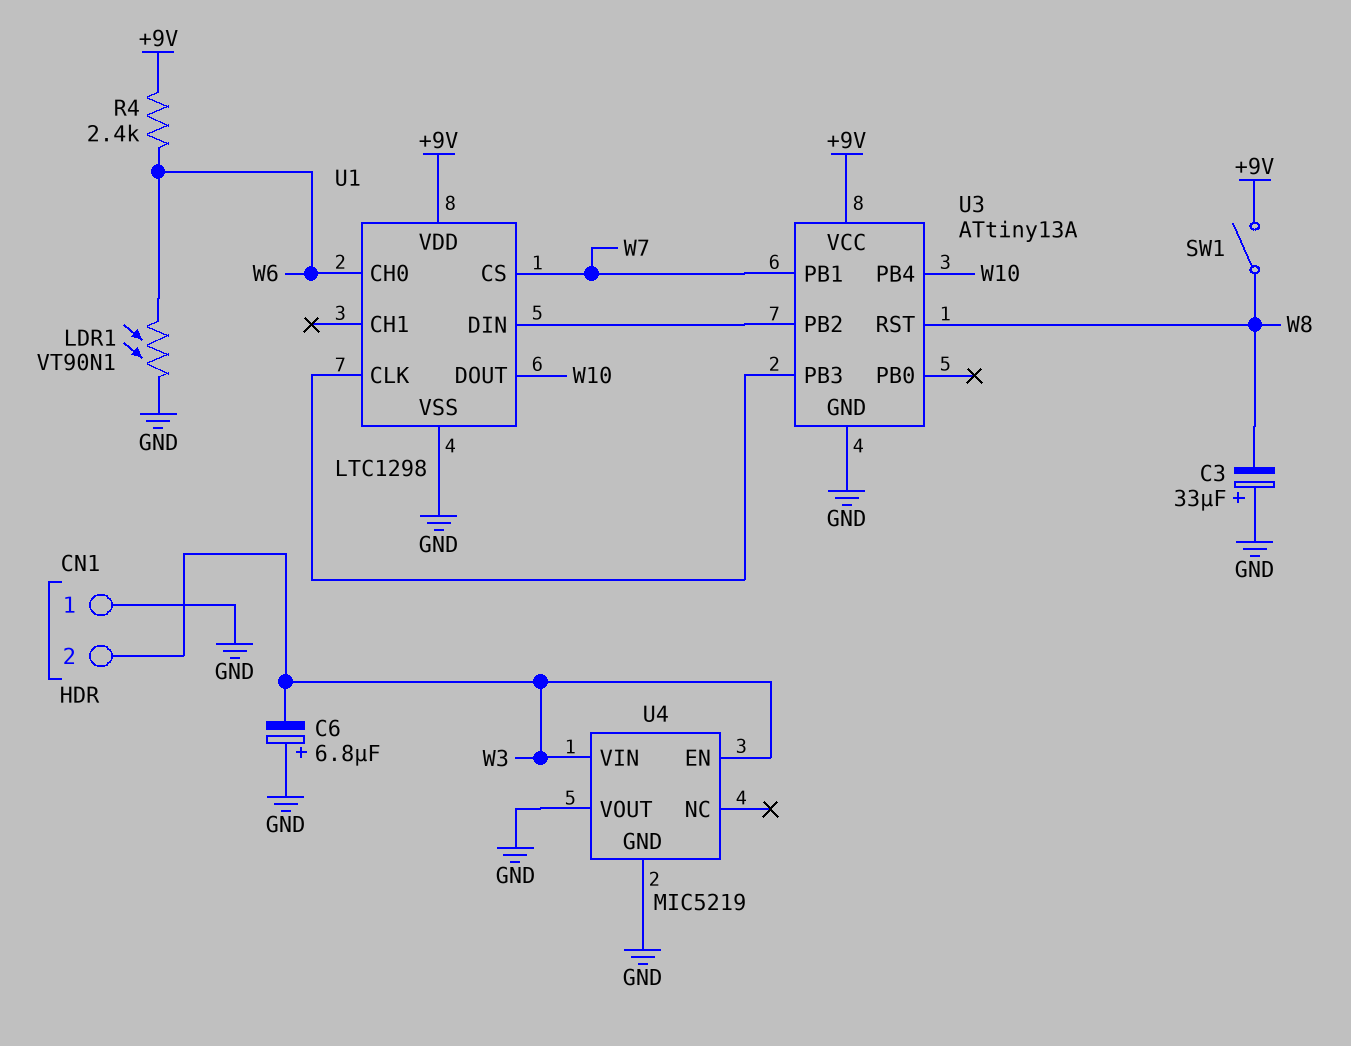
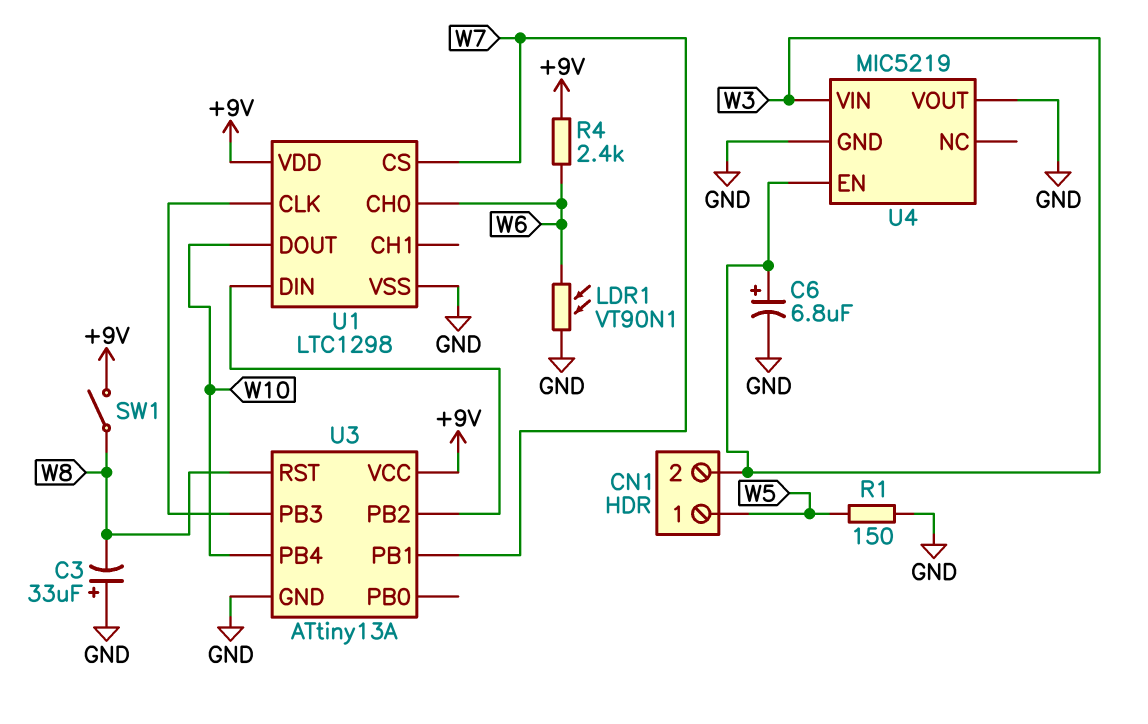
C6: 6.8uF (plus GND, minus W3) -> 6.8uF (plus W3, minus GND)
CN1 pin 1: GND -> W5
R1: none -> 150 (GND, W5)

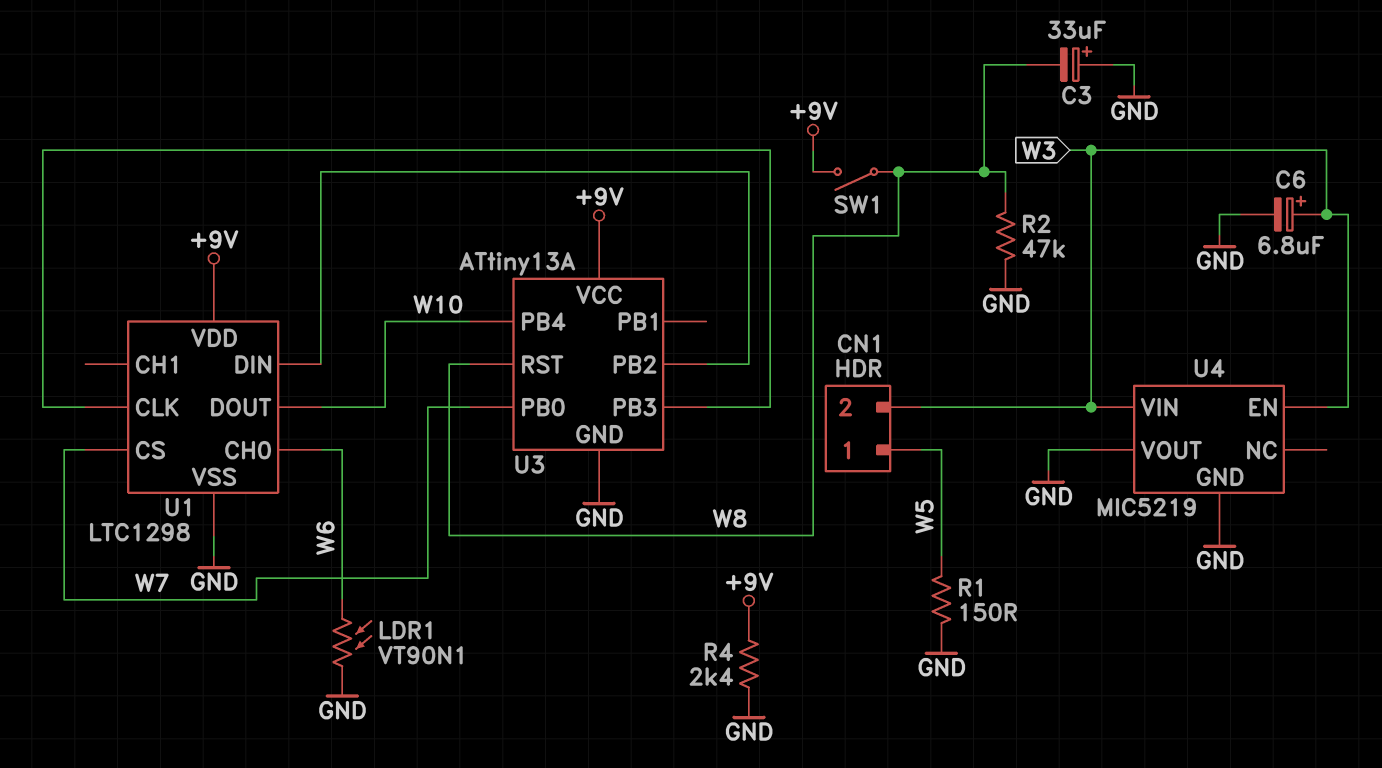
R2: none -> 47k (GND, W8)
R4: 2.4k (+9V, W6) -> 2.4k (+9V, GND)
U3 pin PB0: none -> W7
U3 pin PB1: W7 -> none

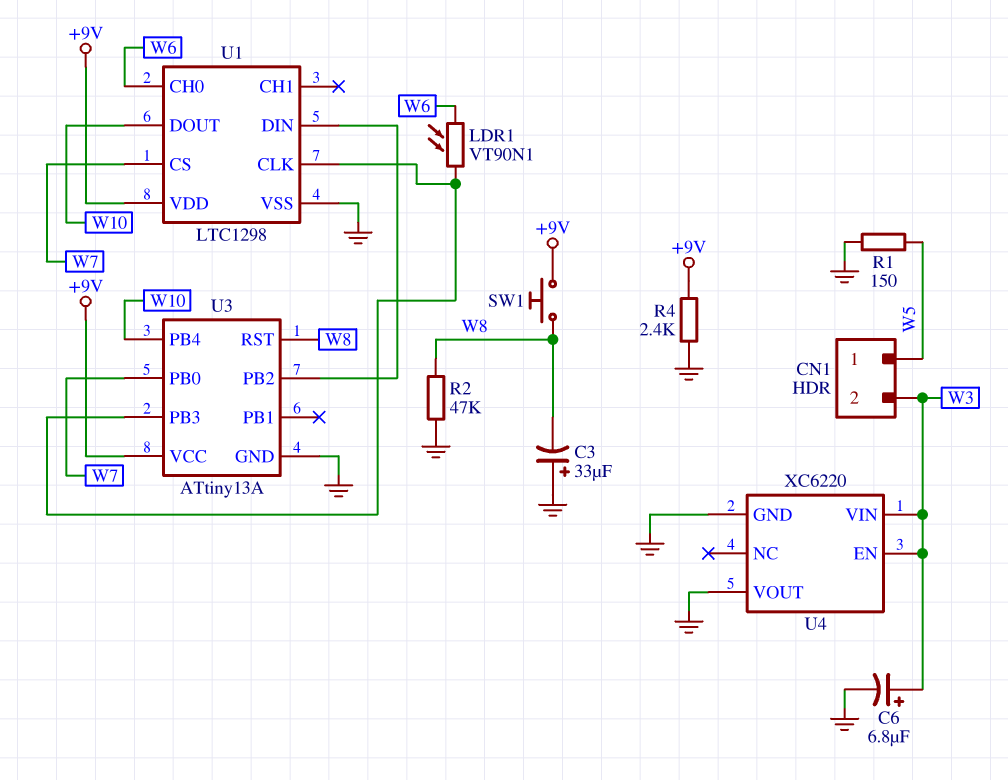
LDR1: VT90N1 (GND, W6) -> VT90N1 (U1/CLK, W6)
SW1: switch (+9V, W8) -> button (+9V, W8)
U4: MIC5219 -> XC6220

